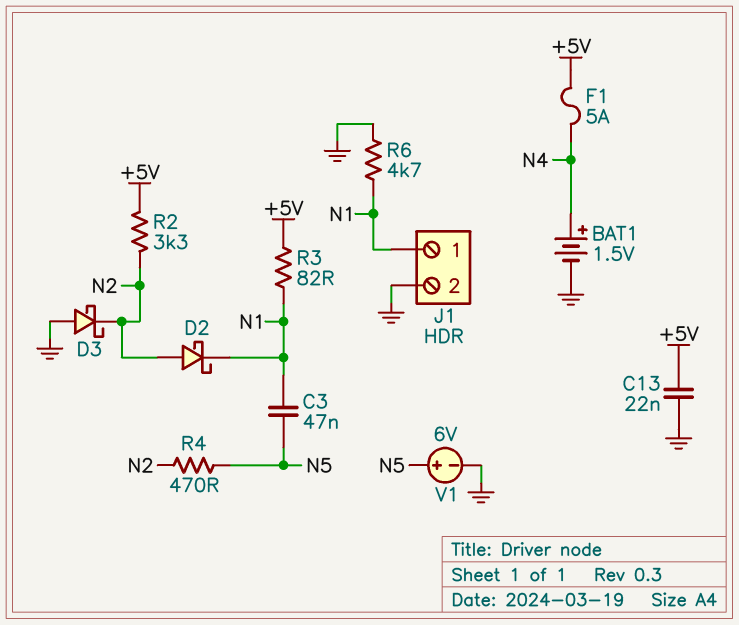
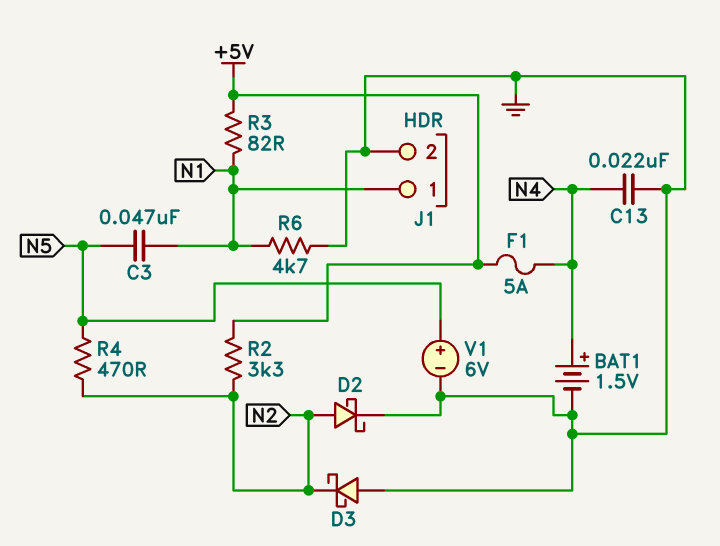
C13: 22nF (+5V, GND) -> 22nF (GND, N4)
D2: schottky (A N2, K N1) -> schottky (A N2, K GND)

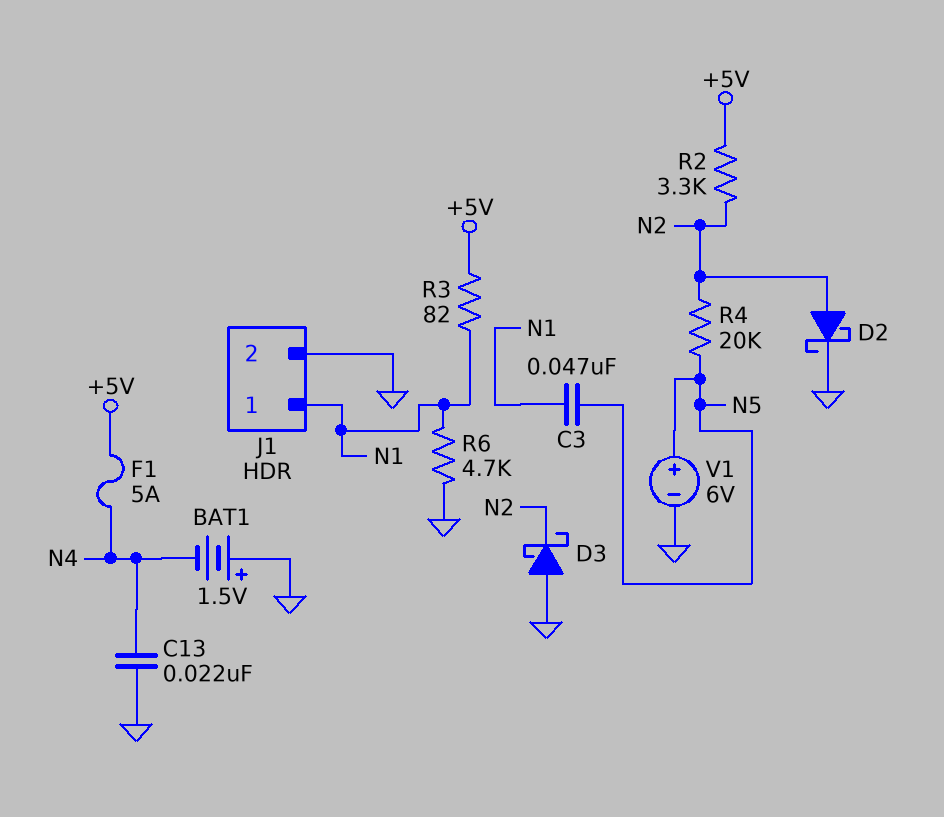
BAT1: 1.5V (plus N4, minus GND) -> 1.5V (plus GND, minus N4)
R4: 470 (N2, N5) -> 20k (N2, N5)

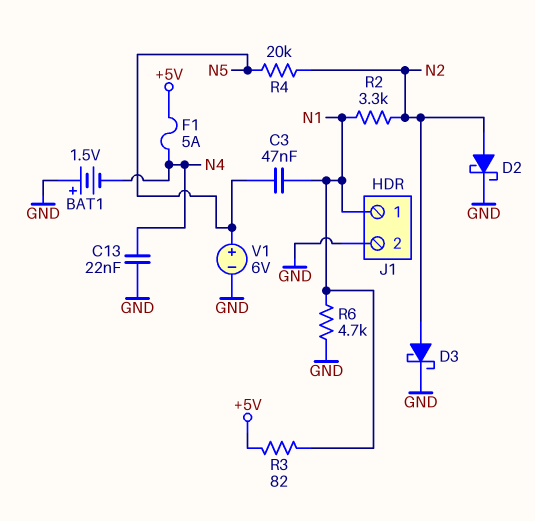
D3: schottky (A GND, K N2) -> schottky (A N2, K GND)
R2: 3.3k (+5V, N2) -> 3.3k (N1, N2)

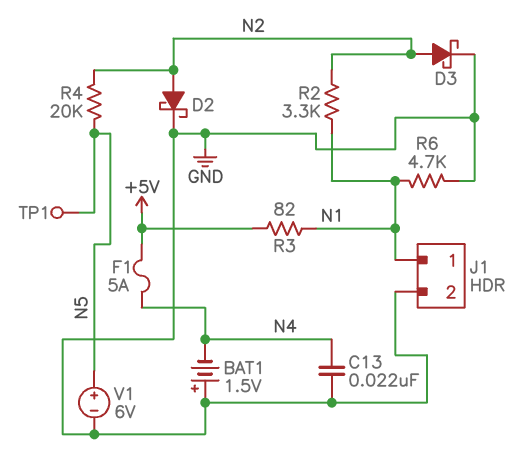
C3: 47nF (N1, N5) -> none
TP1: none -> test point (N5)

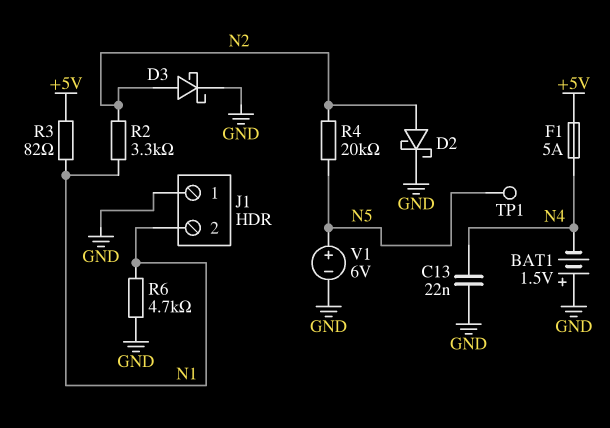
J1 pin 1: N1 -> GND
J1 pin 2: GND -> N1

